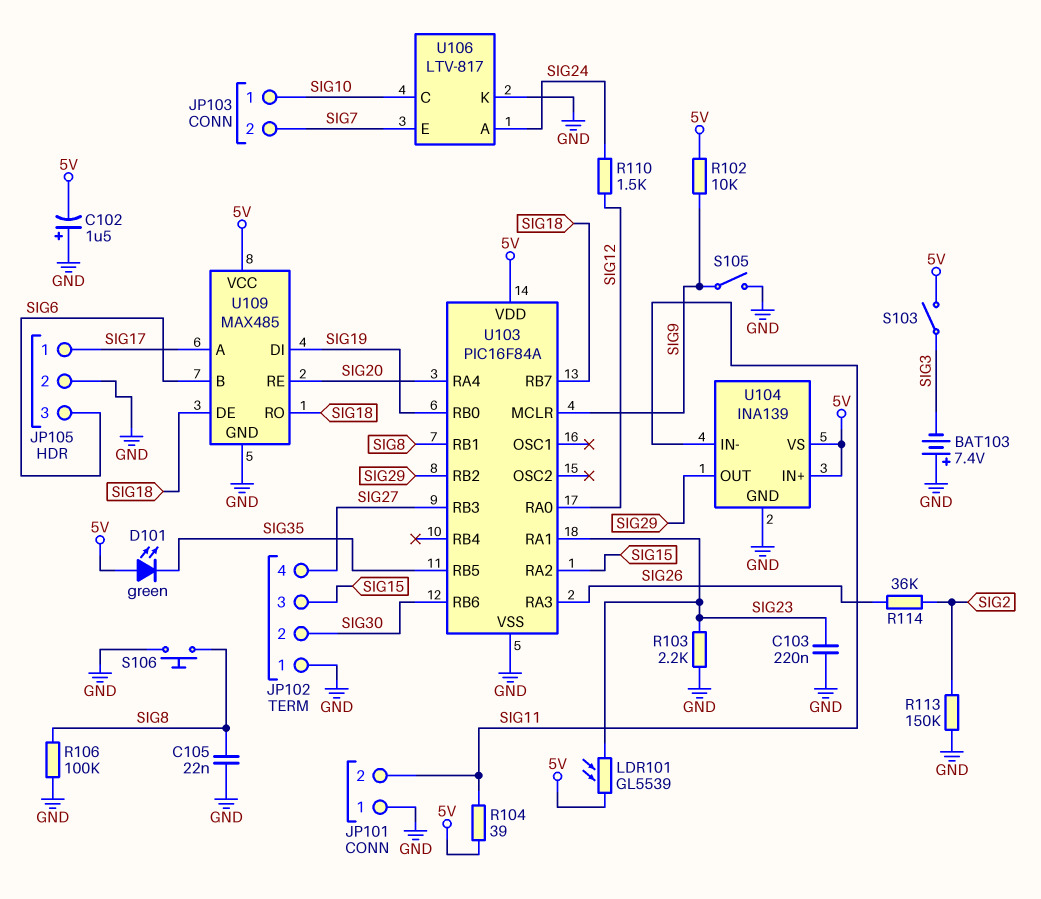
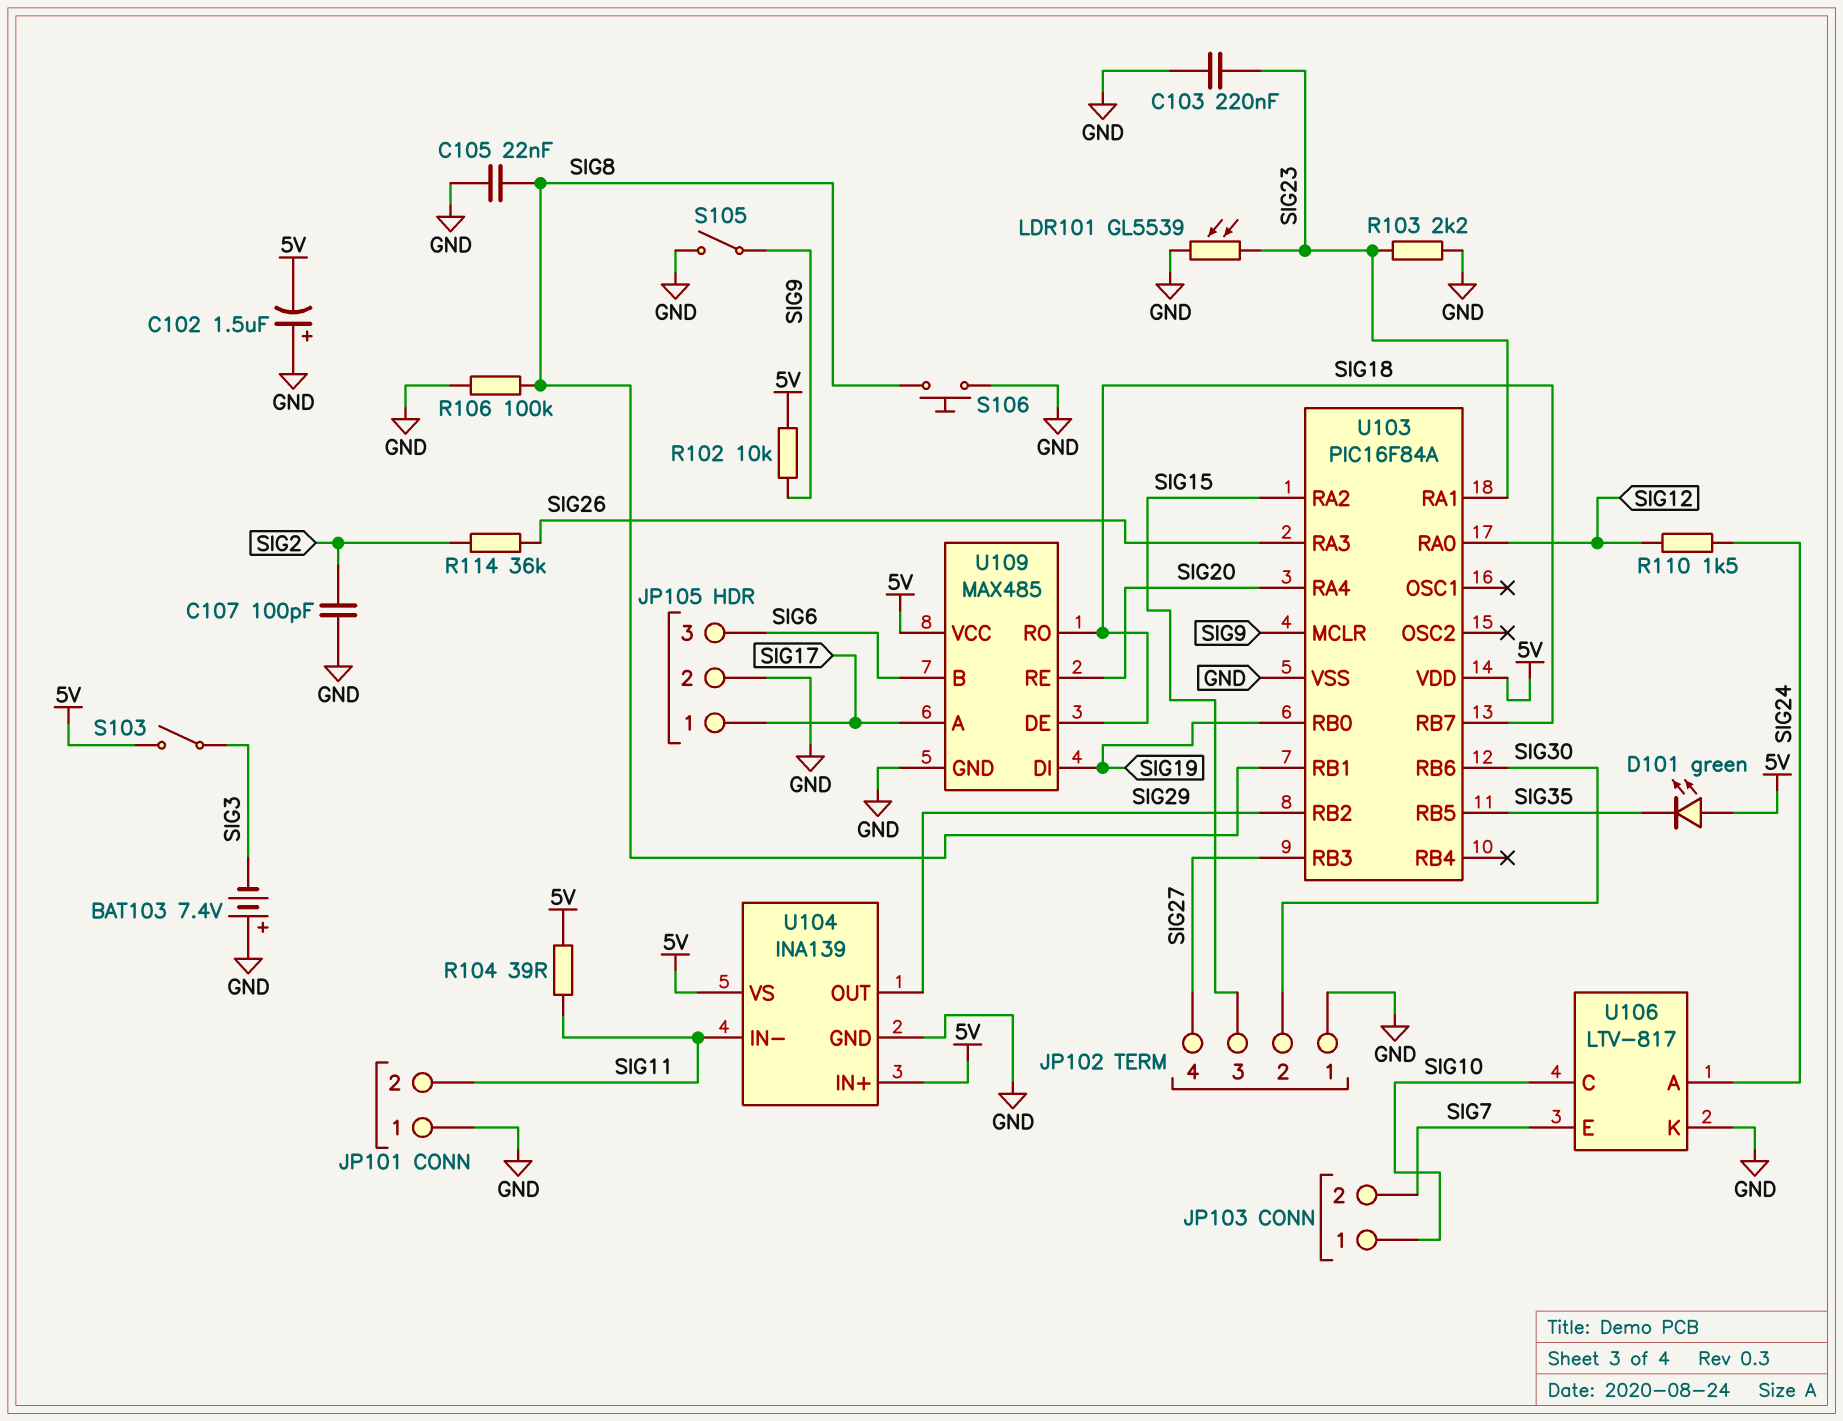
C107: none -> 100pF (GND, SIG2)
LDR101: GL5539 (5V, SIG23) -> GL5539 (GND, SIG23)
R113: 150k (GND, SIG2) -> none

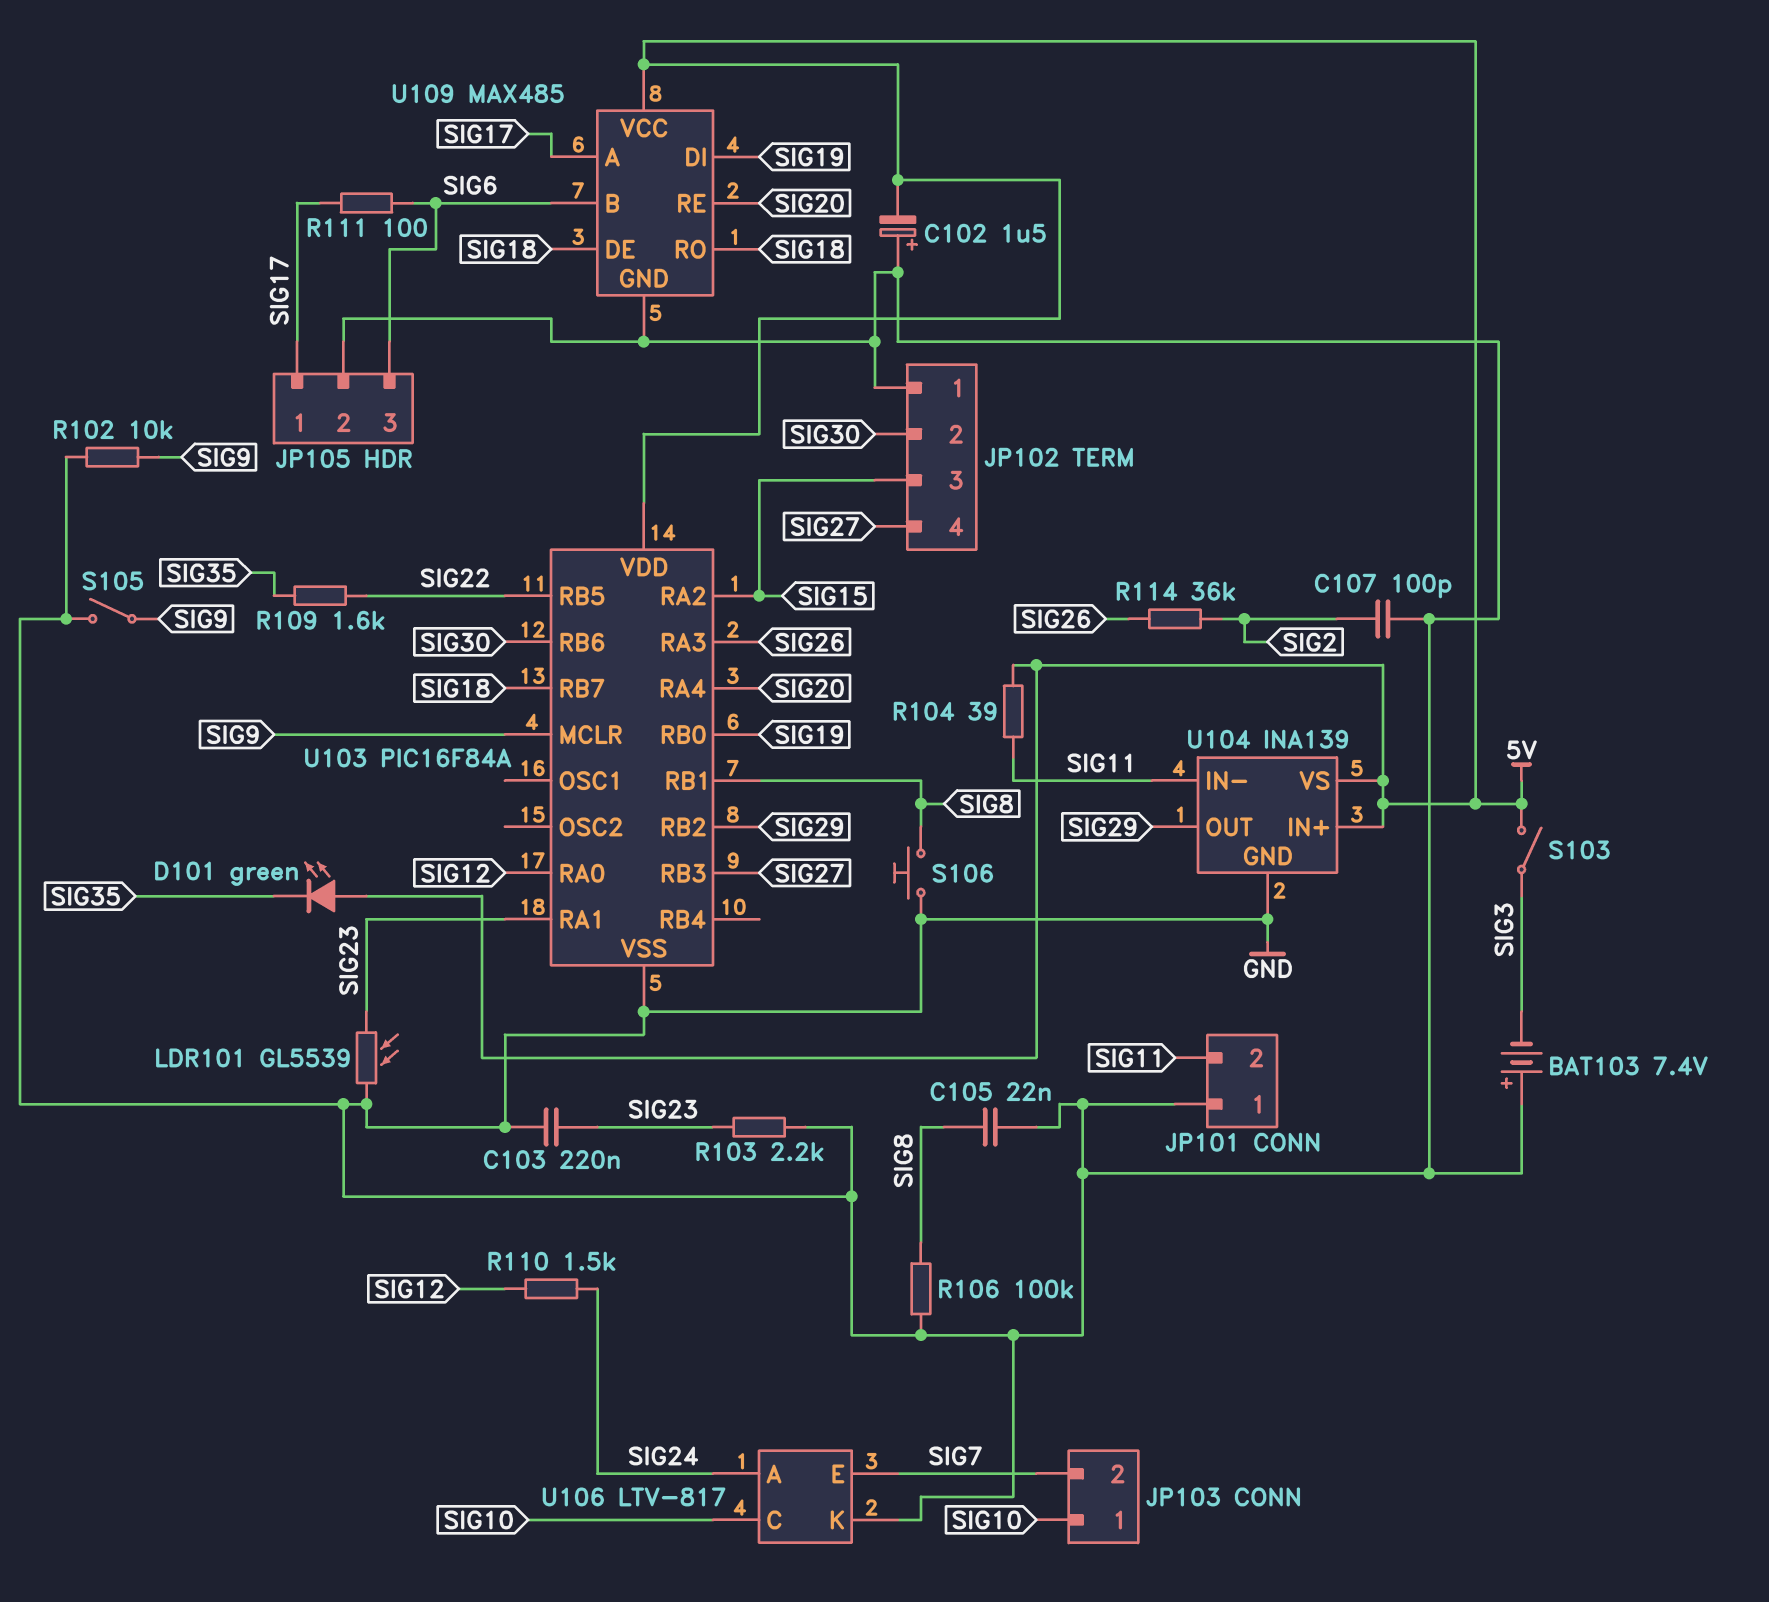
R102: 10k (5V, SIG9) -> 10k (GND, SIG9)
R109: none -> 1.6k (SIG22, SIG35)
R111: none -> 100 (SIG6, SIG17)
U103 pin RB5: SIG35 -> SIG22

